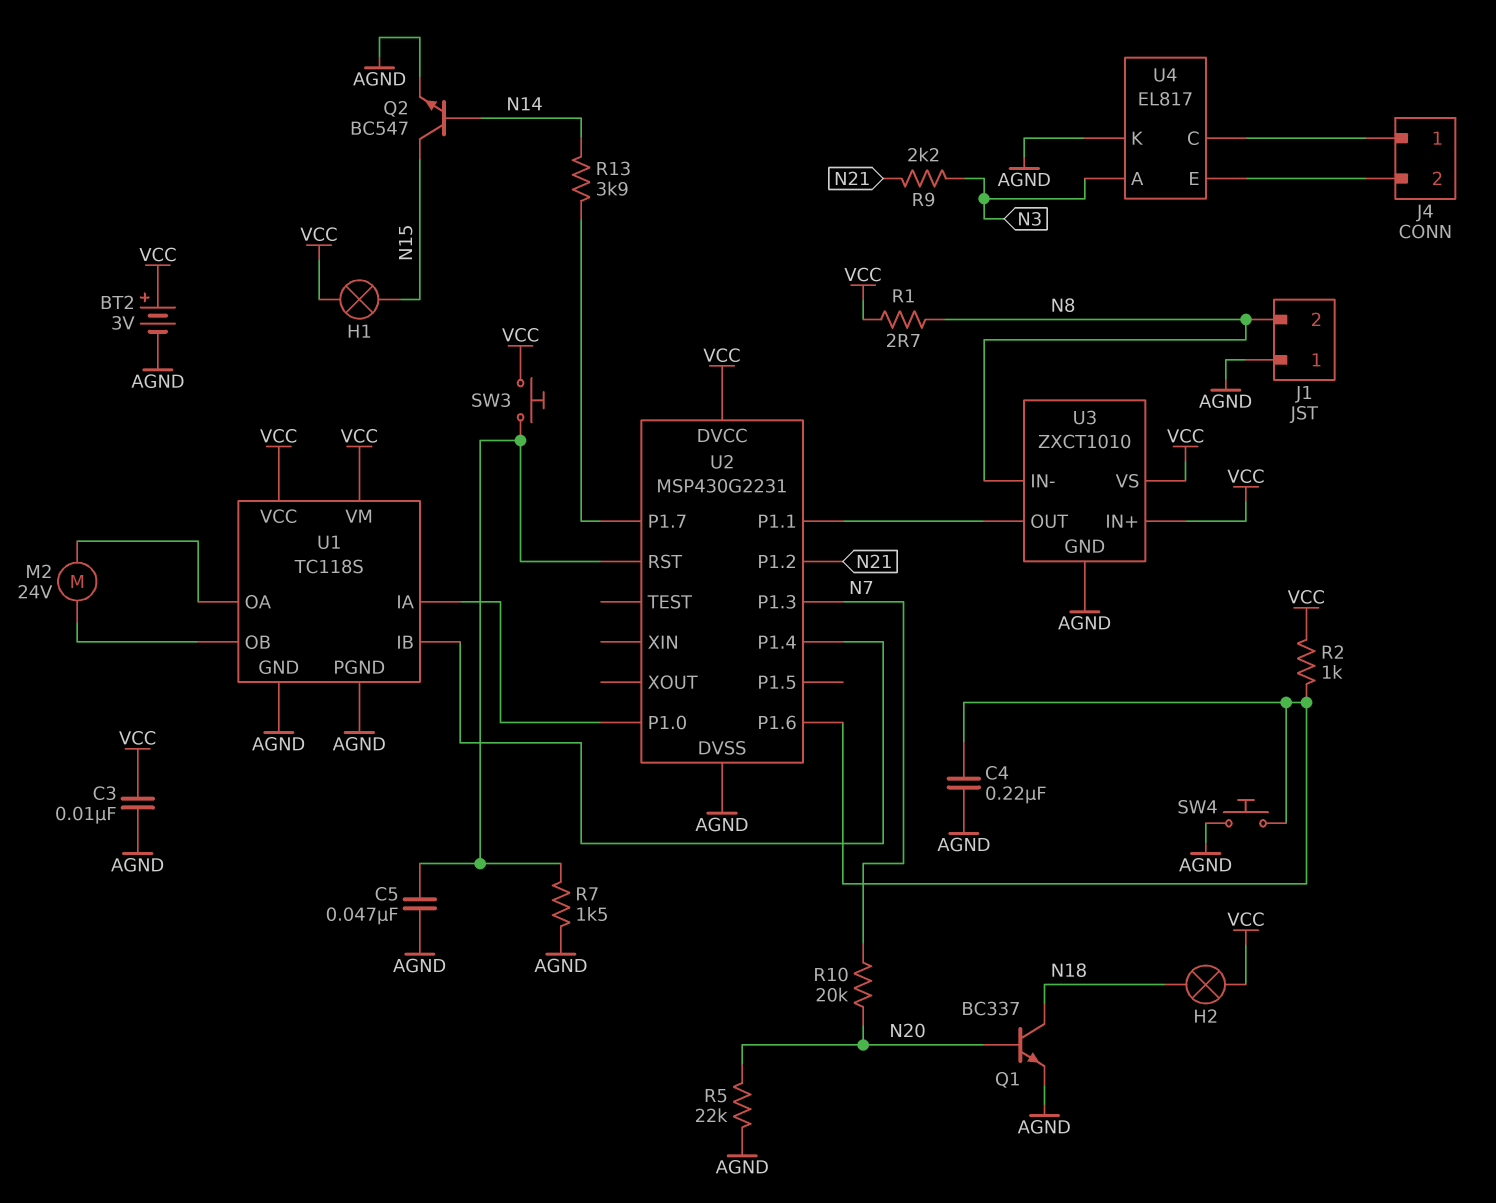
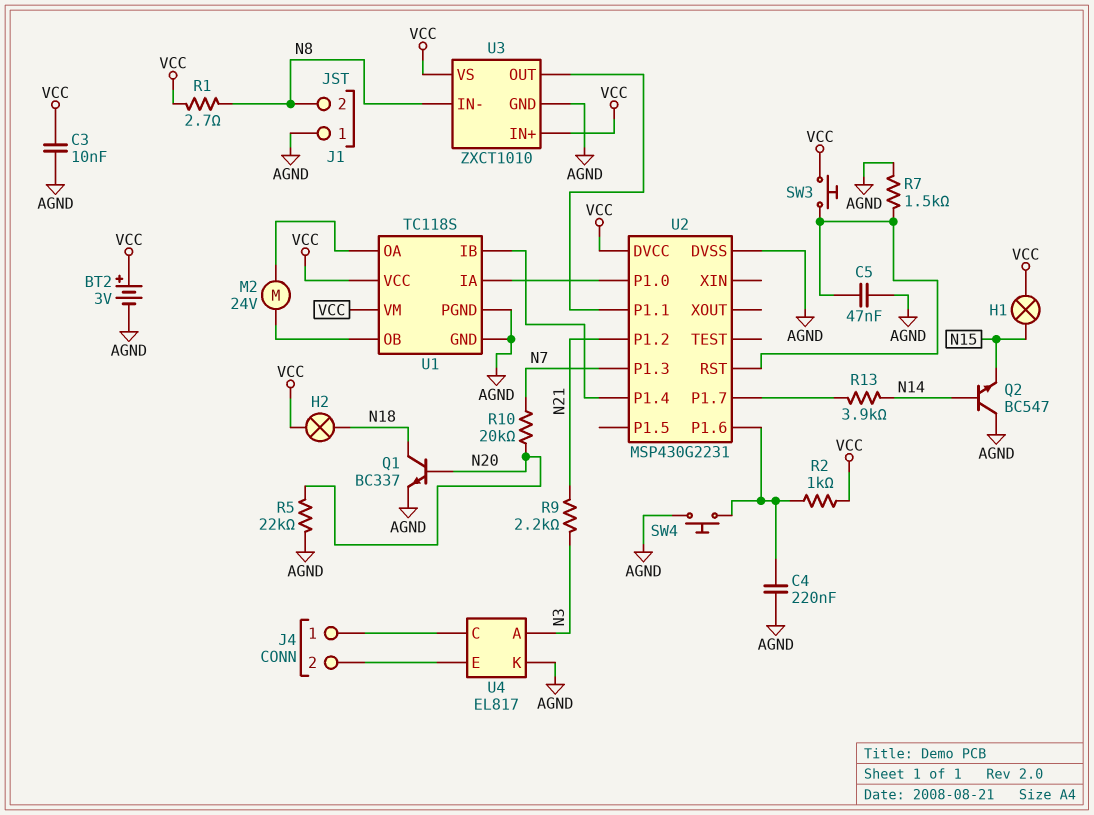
Q2: NPN BC547 (B N14, C N15, E AGND) -> NPN BC547 (B N14, C AGND, E N15)

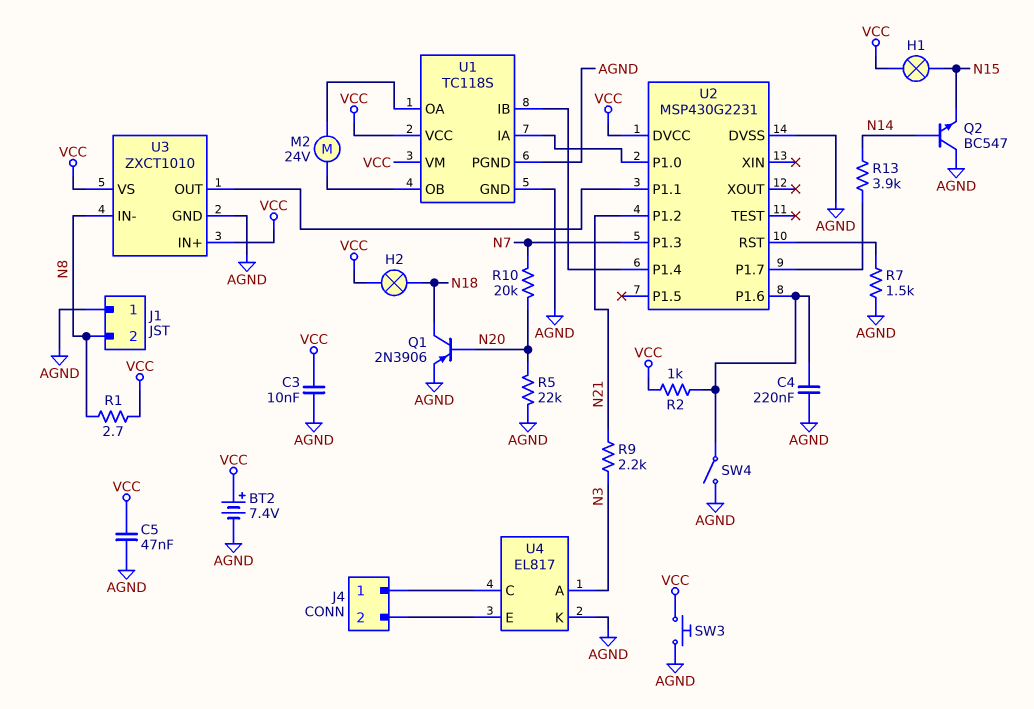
BT2: 3V (plus VCC, minus AGND) -> 7.4V (plus VCC, minus AGND)
C5: 47nF (AGND, U2/RST) -> 47nF (AGND, VCC)
Q1: NPN BC337 (B N20, C N18, E AGND) -> PNP 2N3906 (B N20, C N18, E AGND)
SW3: button (U2/RST, VCC) -> button (AGND, VCC)
SW4: button (AGND, U2/P1.6) -> switch (AGND, U2/P1.6)

